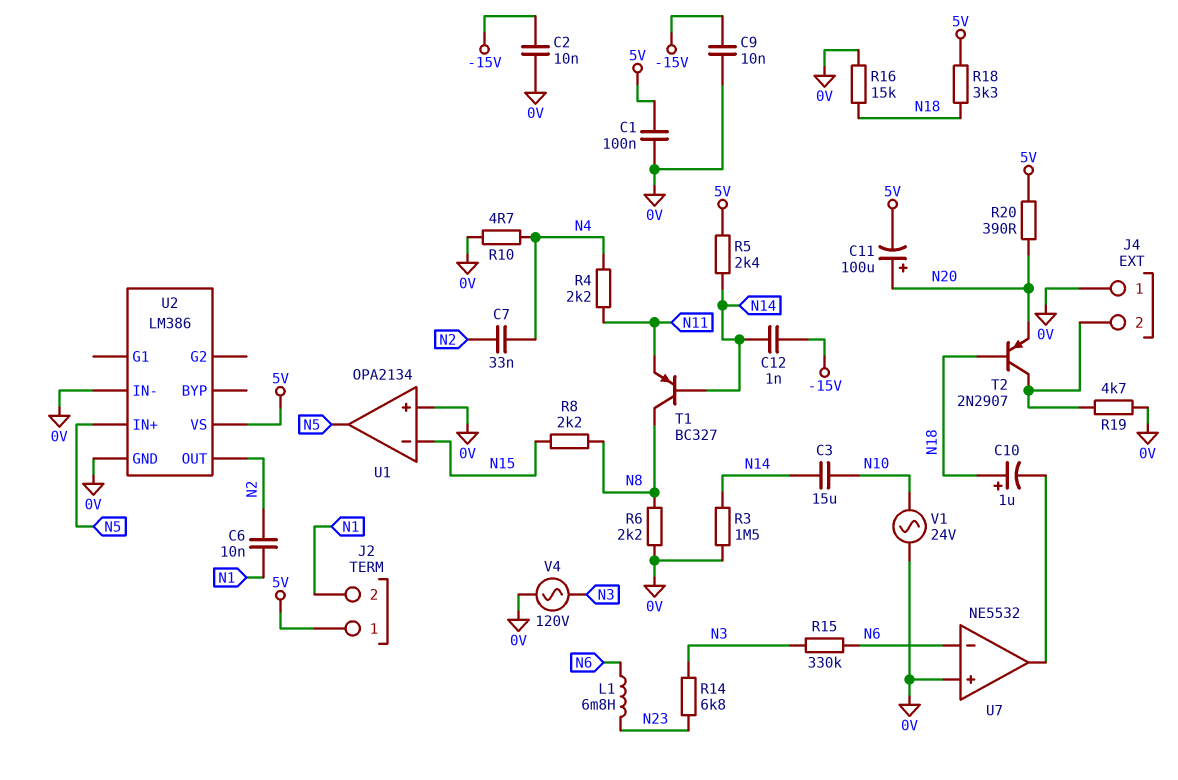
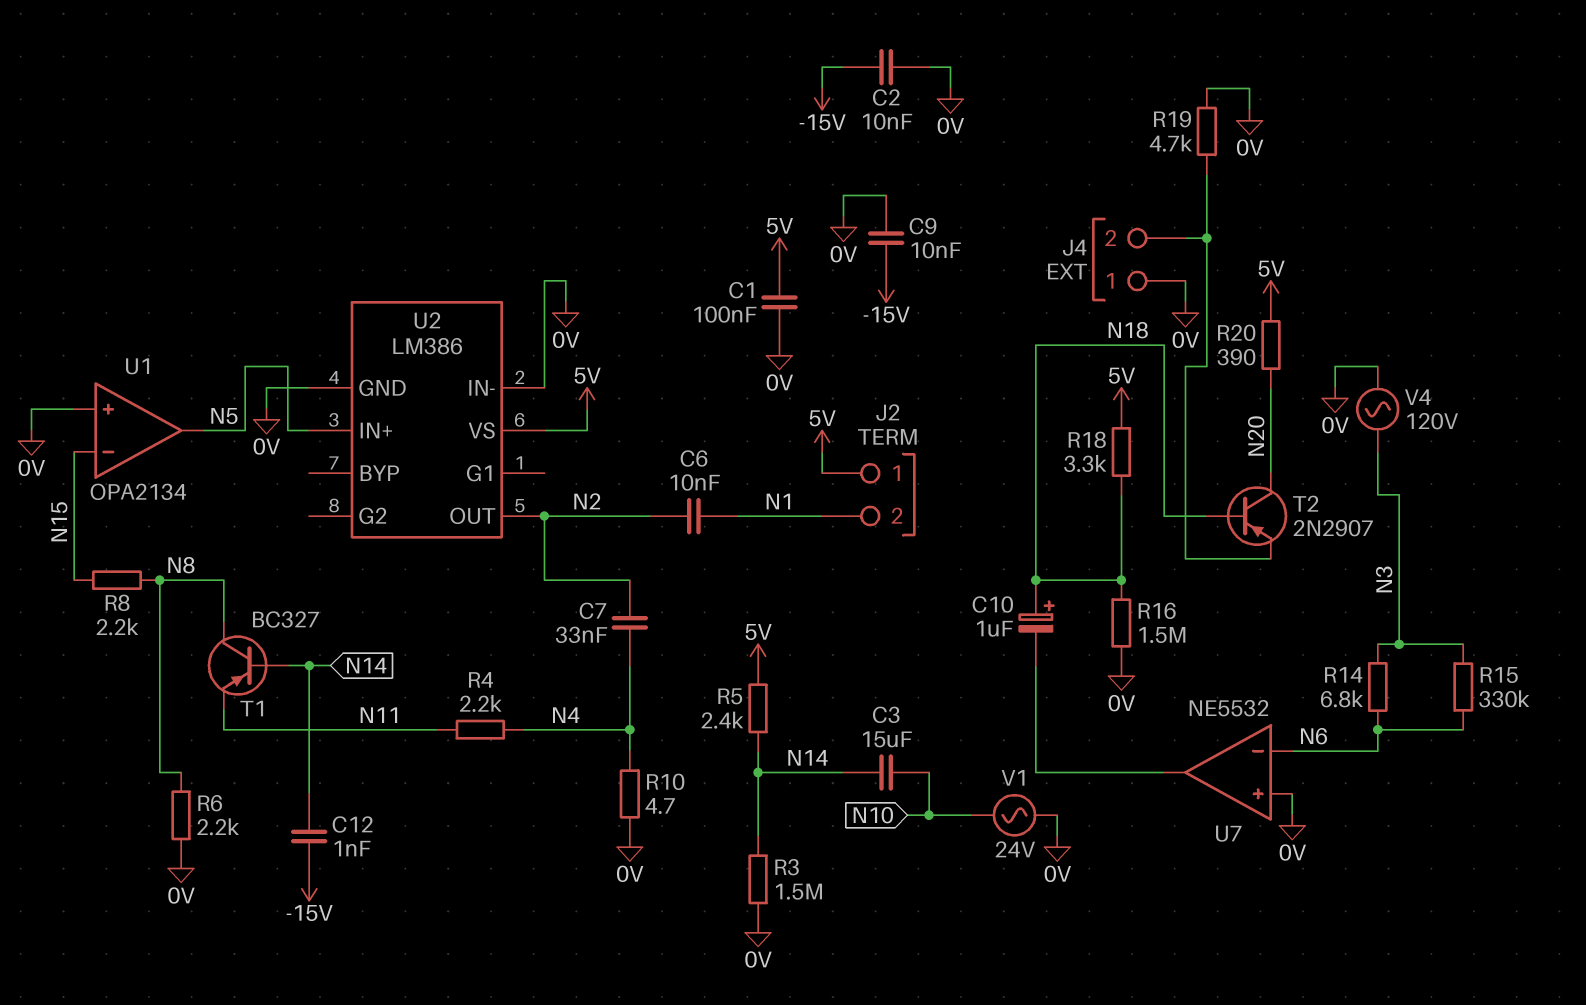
C11: 100uF (plus N20, minus 5V) -> none
L1: 6.8mH (N6, N23) -> none
R14: 6.8k (N3, N23) -> 6.8k (N3, N6)
R16: 15k (0V, N18) -> 1.5M (0V, N18)
T2: PNP 2N2907 (B N18, C J4/2, E N20) -> PNP 2N2907 (B N18, C N20, E J4/2)

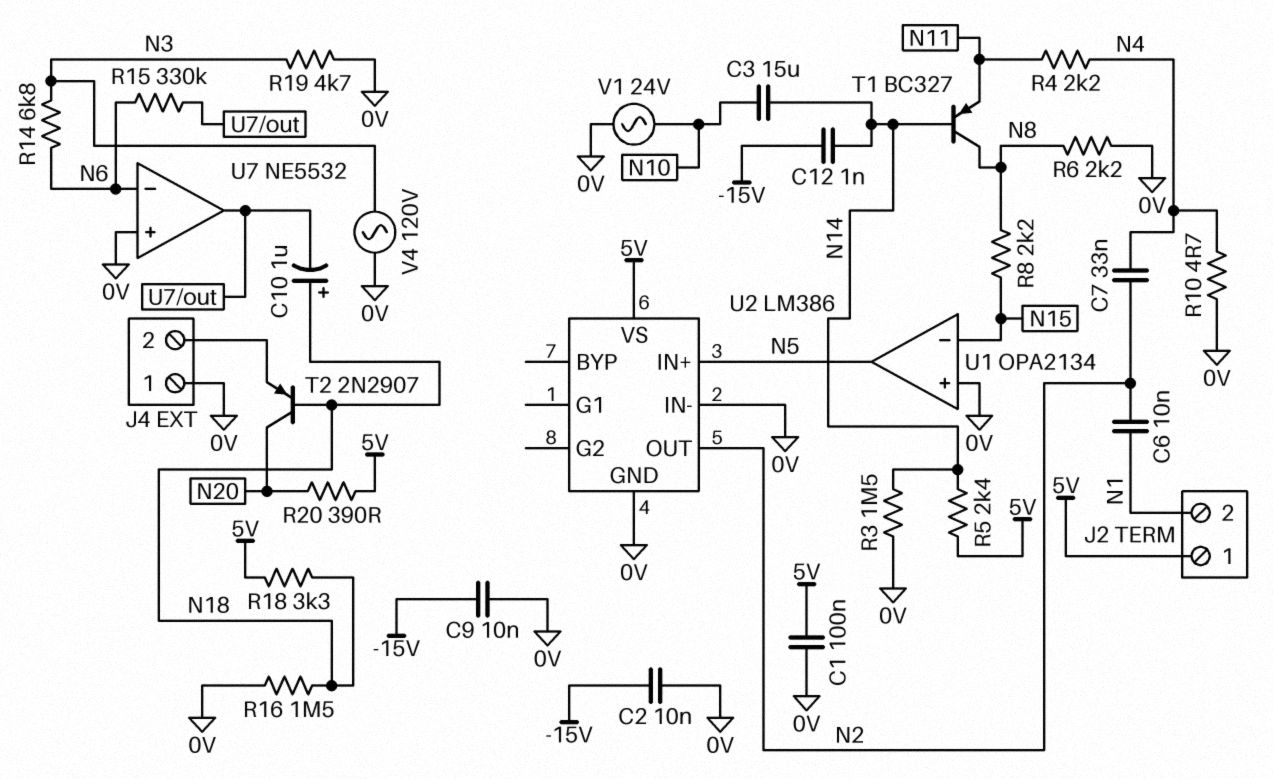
R15: 330k (N3, N6) -> 330k (N6, U7/out)
R19: 4.7k (0V, J4/2) -> 4.7k (0V, N3)

